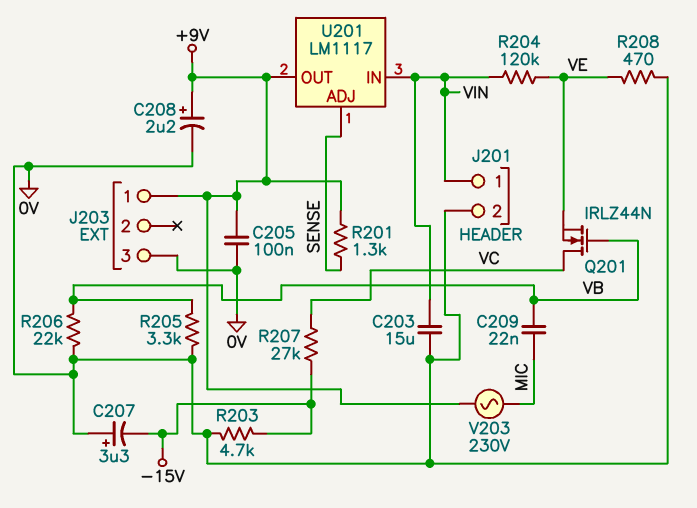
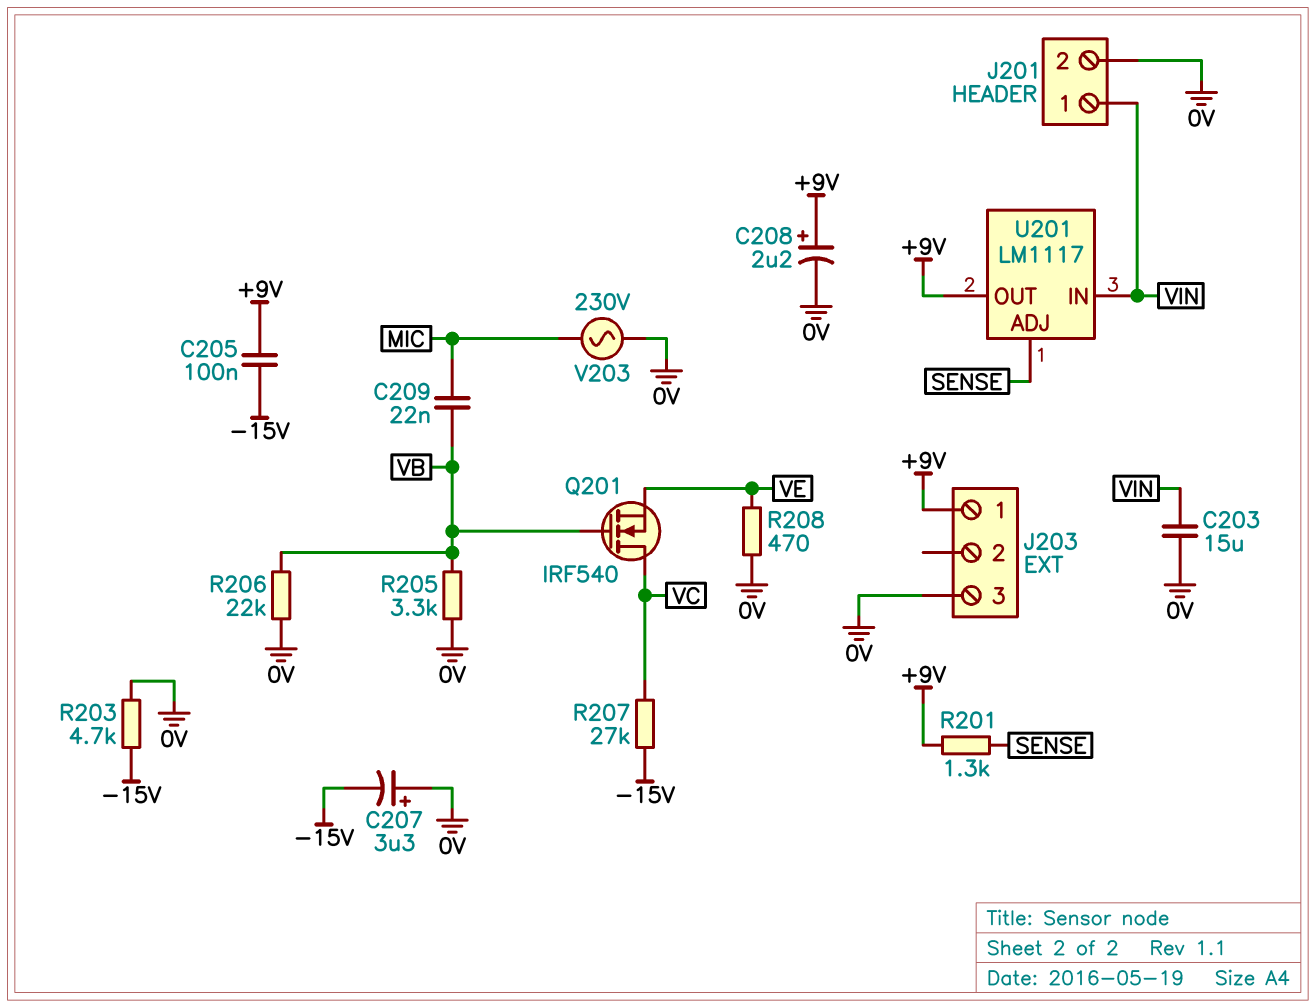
C205: 100nF (+9V, 0V) -> 100nF (+9V, -15V)
Q201: NMOS IRLZ44N (G VB, D VC, S VE) -> NMOS IRF540 (G VB, D VC, S VE)
R204: 120k (VE, VIN) -> none
V203: AC 230V (+9V, MIC) -> AC 230V (0V, MIC)

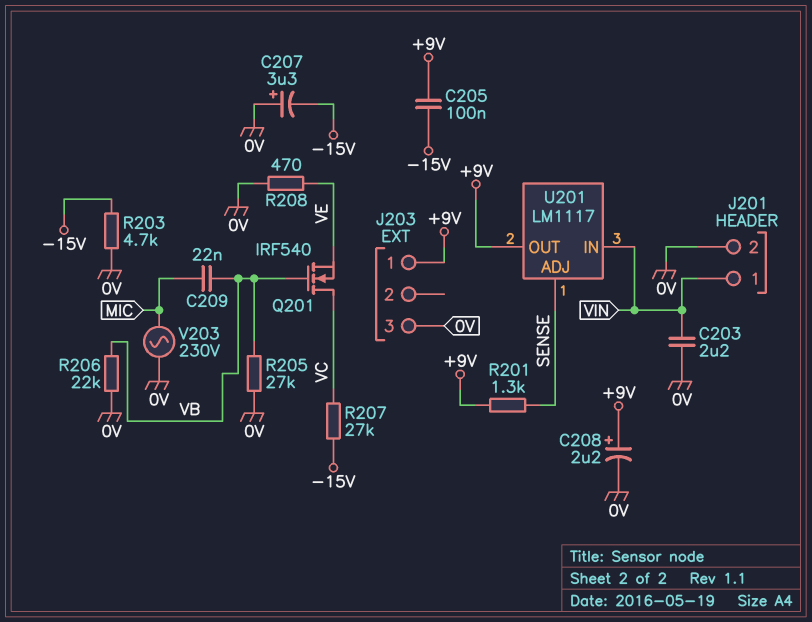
C203: 15uF (0V, VIN) -> 2.2uF (0V, VIN)
R205: 3.3k (0V, VB) -> 27k (0V, VB)

